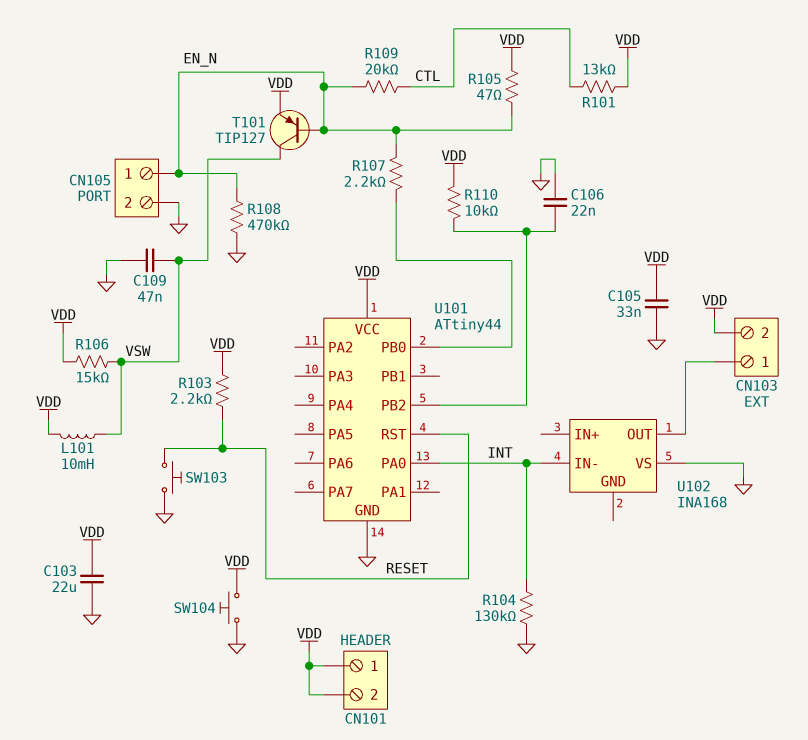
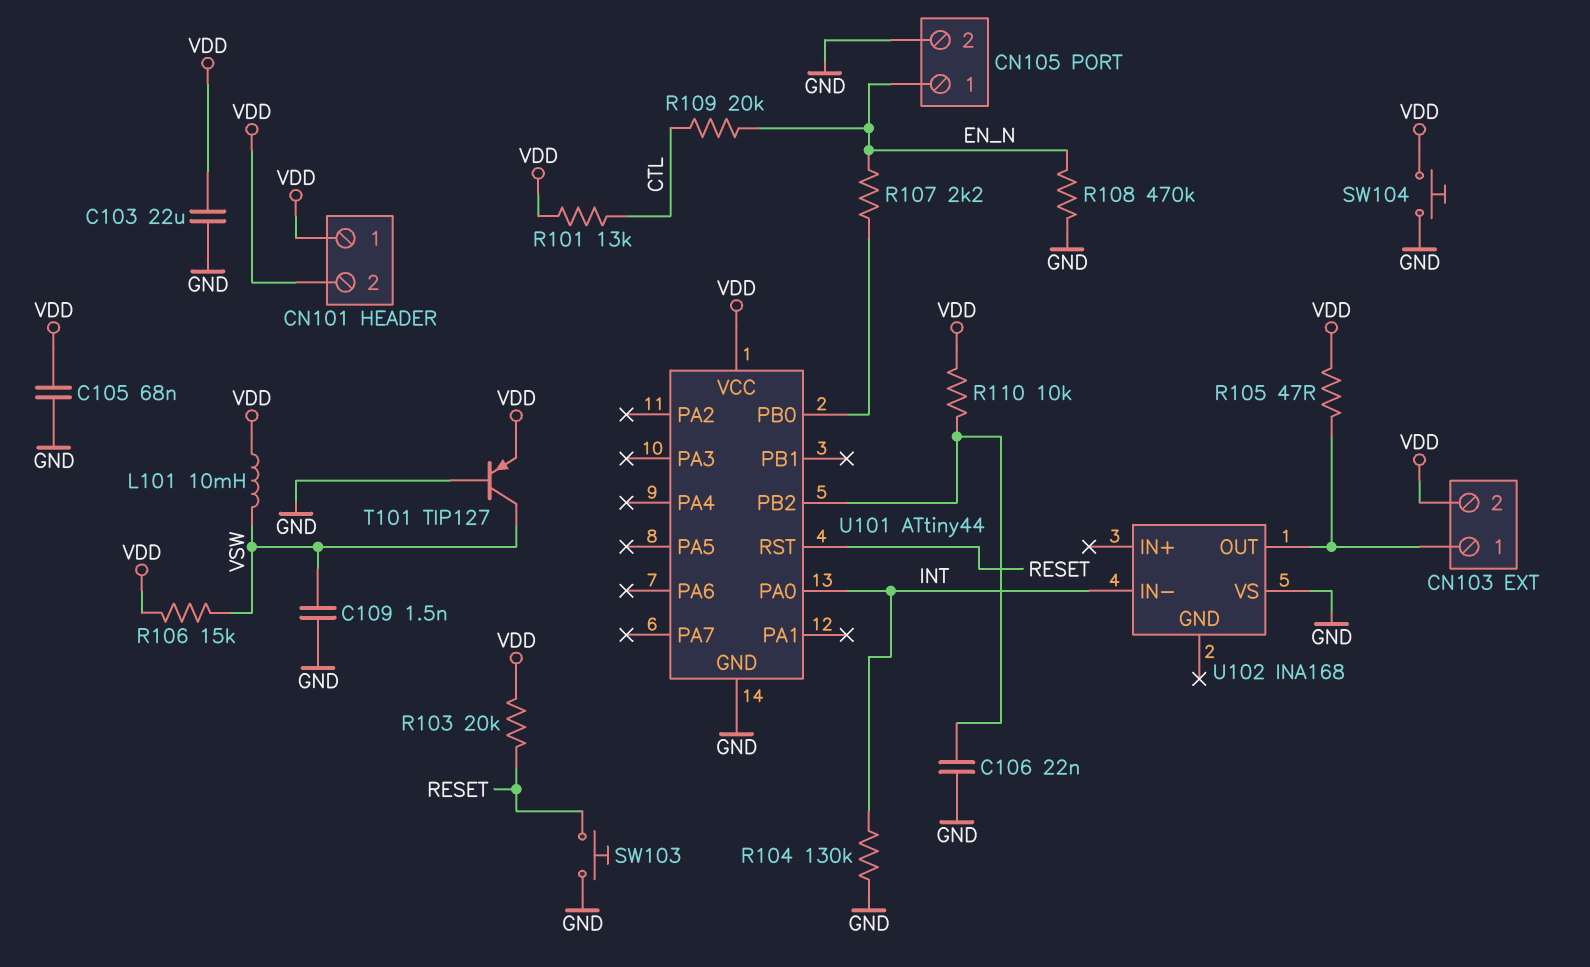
C105: 33nF (GND, VDD) -> 68nF (GND, VDD)
C109: 47nF (GND, VSW) -> 1.5nF (GND, VSW)
R103: 2.2k (RESET, VDD) -> 20k (RESET, VDD)
R105: 47 (EN_N, VDD) -> 47 (CN103/1, VDD)
T101: PNP TIP127 (B EN_N, C VSW, E VDD) -> PNP TIP127 (B GND, C VSW, E VDD)

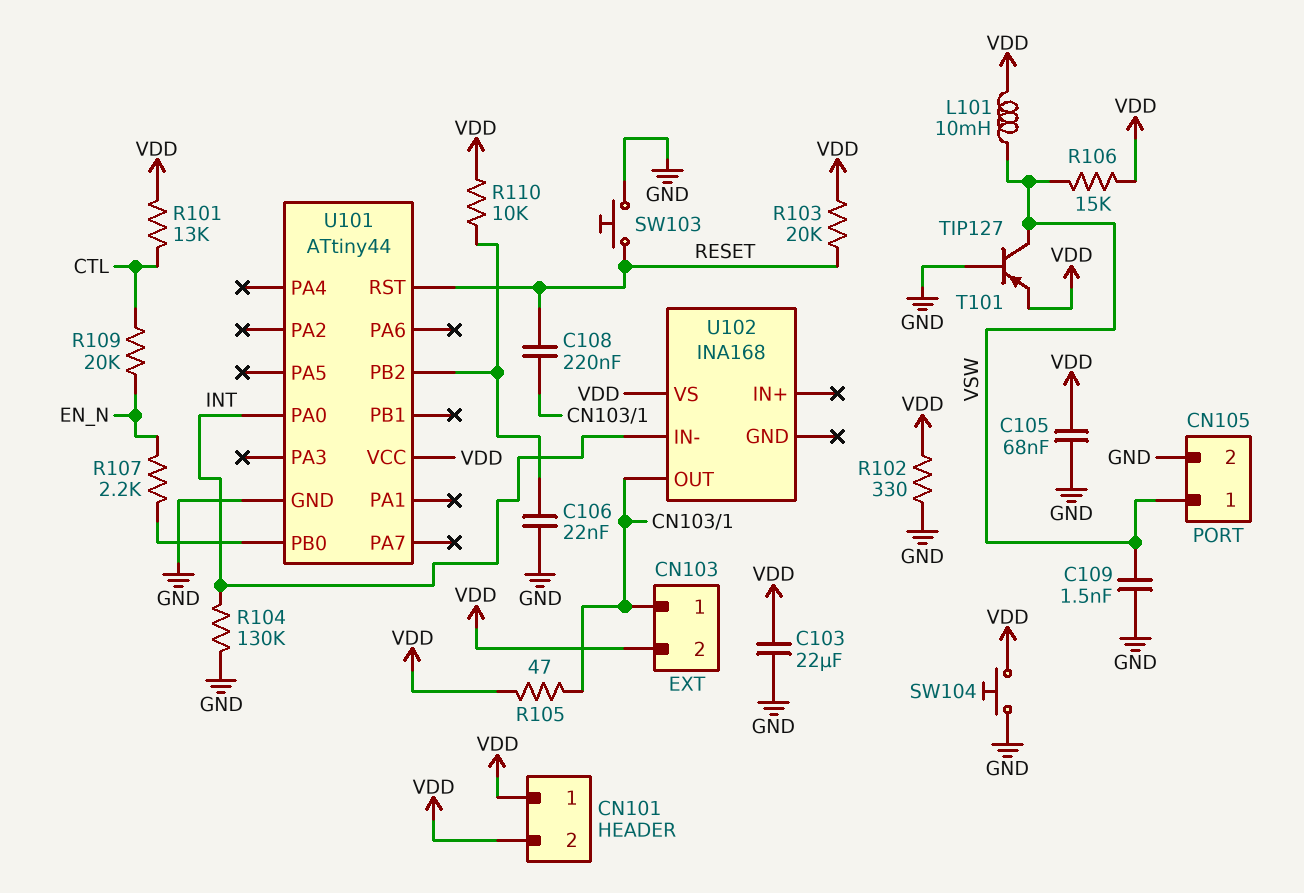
C108: none -> 220nF (CN103/1, RESET)
CN105 pin 1: EN_N -> VSW
R102: none -> 330 (GND, VDD)
R108: 470k (EN_N, GND) -> none
U102 pin VS: GND -> VDD

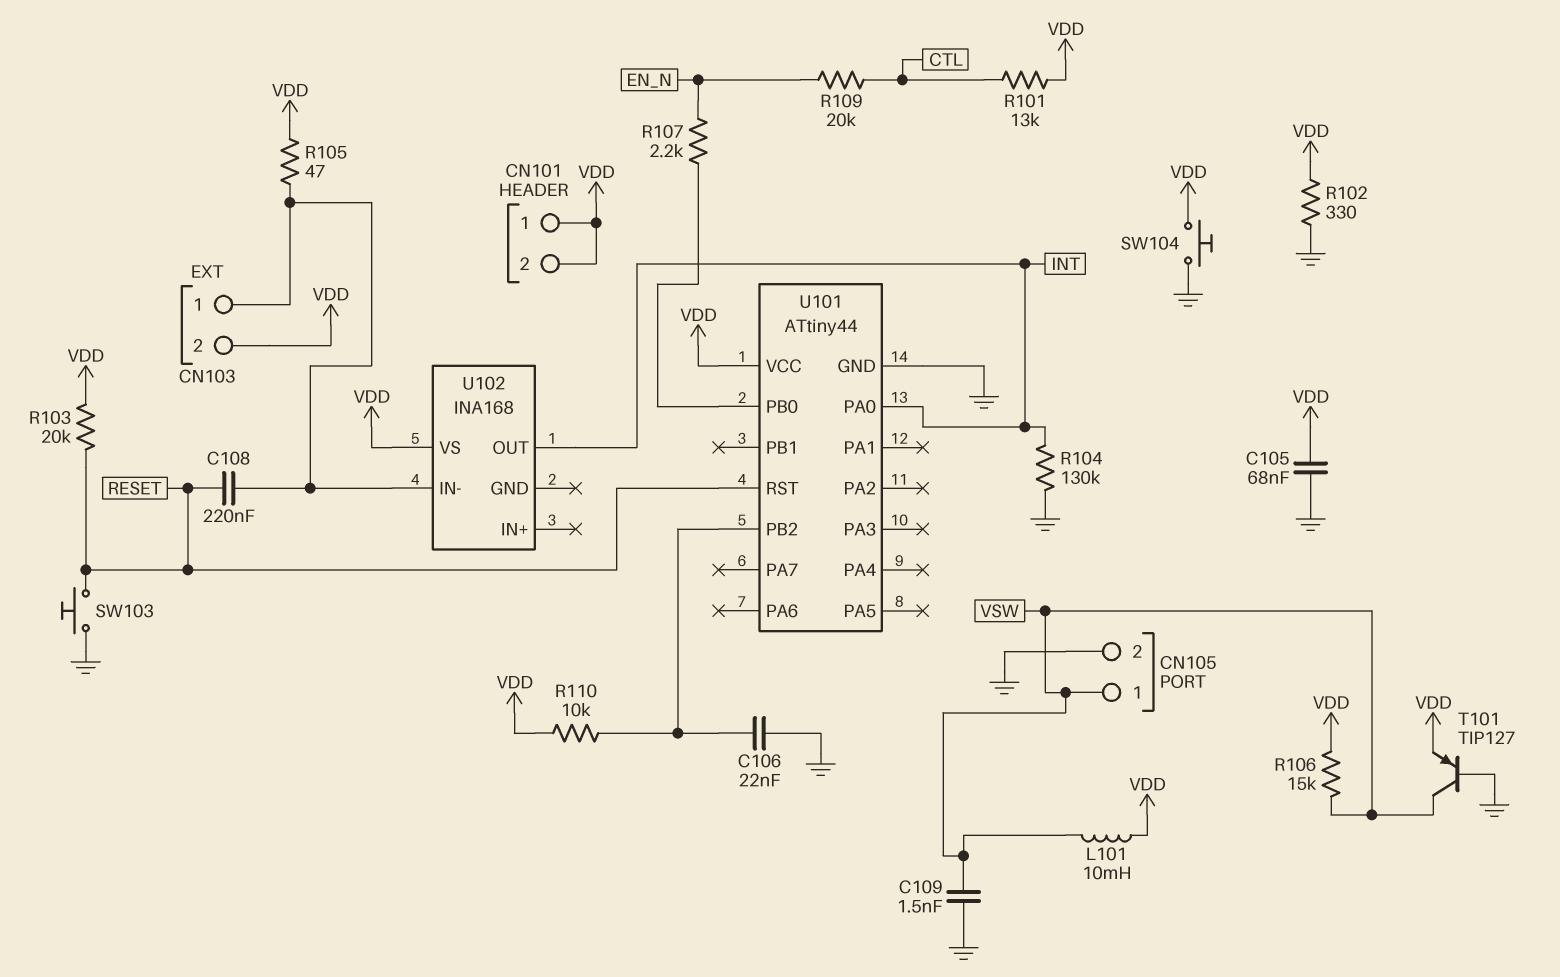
C103: 22uF (GND, VDD) -> none
U102 pin IN-: INT -> CN103/1
U102 pin OUT: CN103/1 -> INT

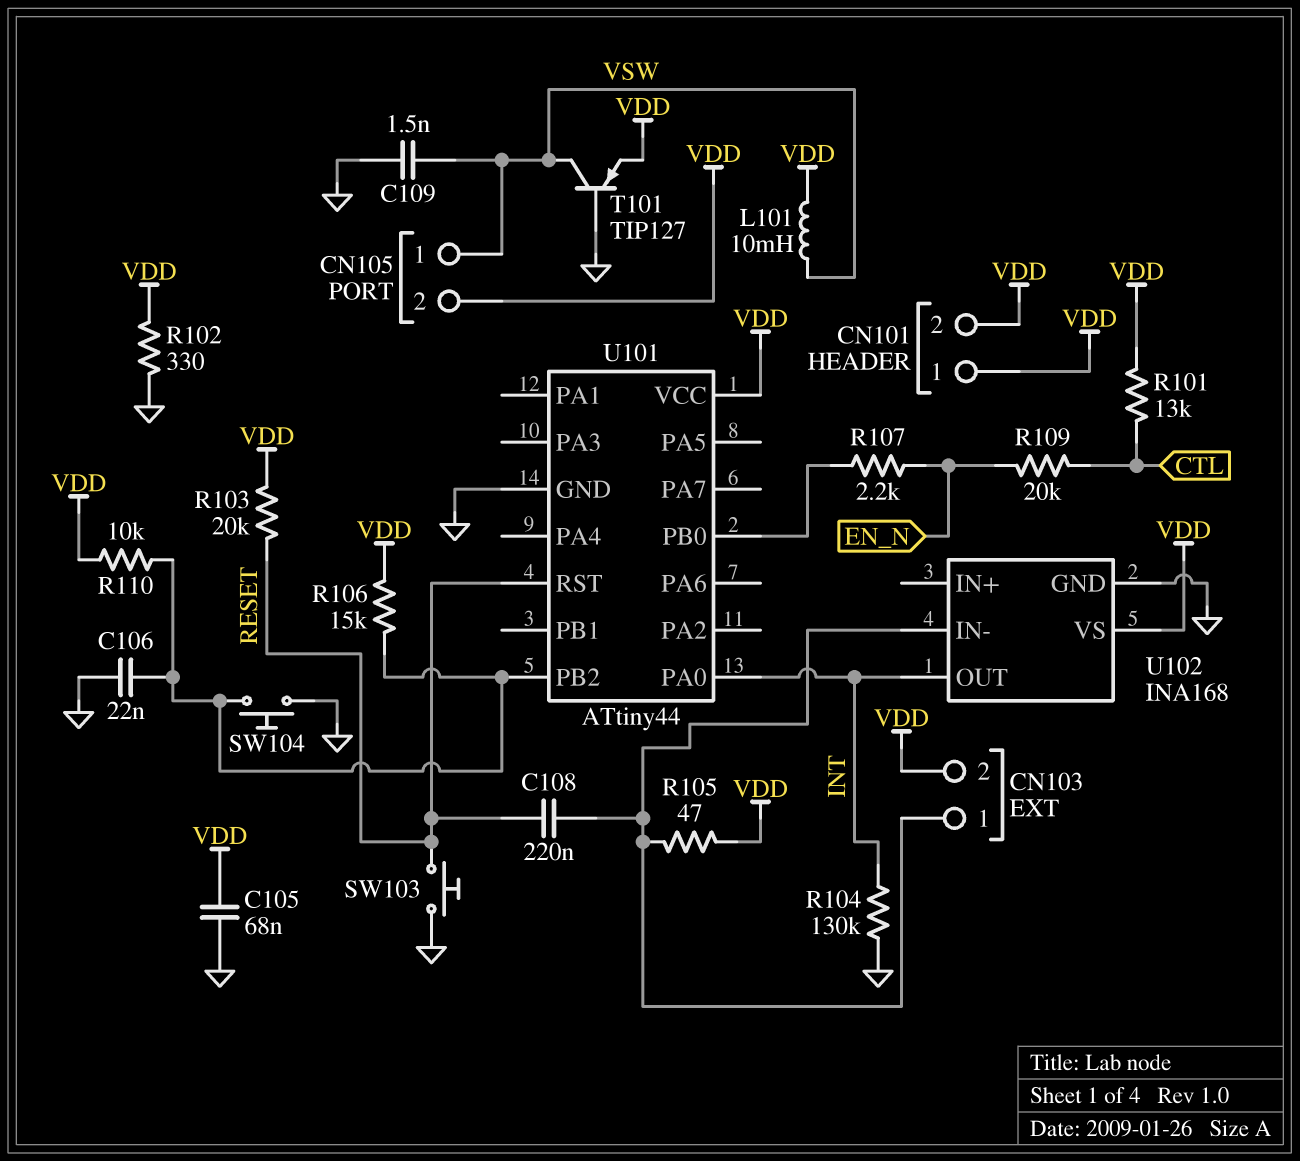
CN105 pin 2: GND -> VDD
R106: 15k (VDD, VSW) -> 15k (U101/PB2, VDD)
SW104: button (GND, VDD) -> button (GND, U101/PB2)
U102 pin GND: none -> GND

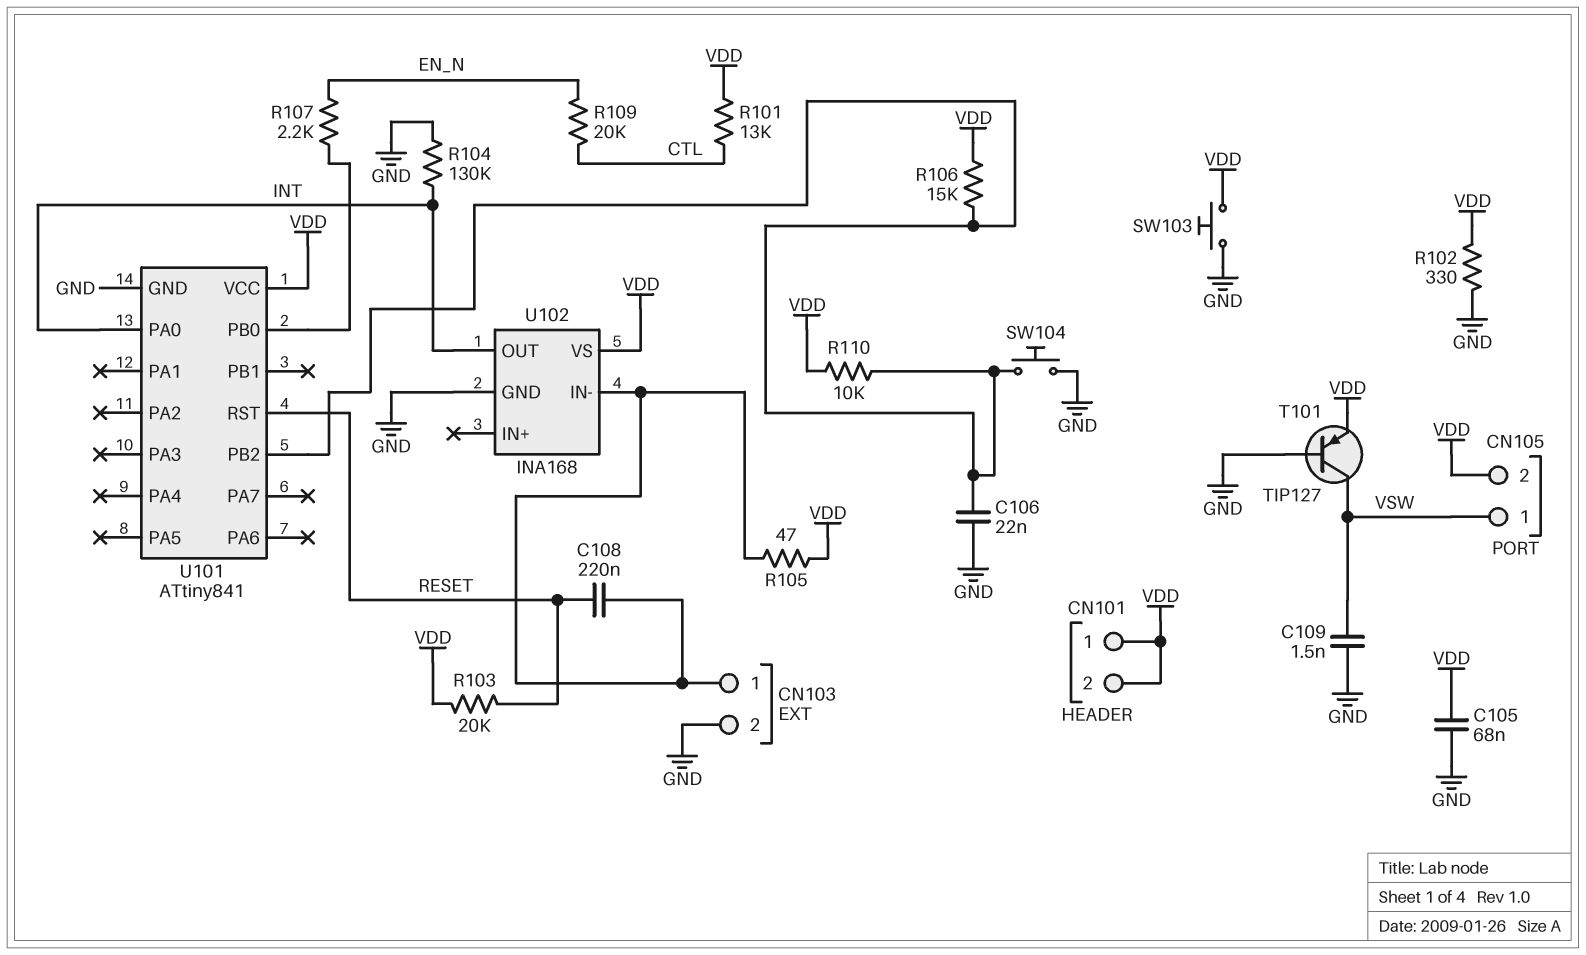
CN103 pin 2: VDD -> GND
L101: 10mH (VDD, VSW) -> none
SW103: button (GND, RESET) -> button (GND, VDD)
U101: ATtiny44 -> ATtiny841

